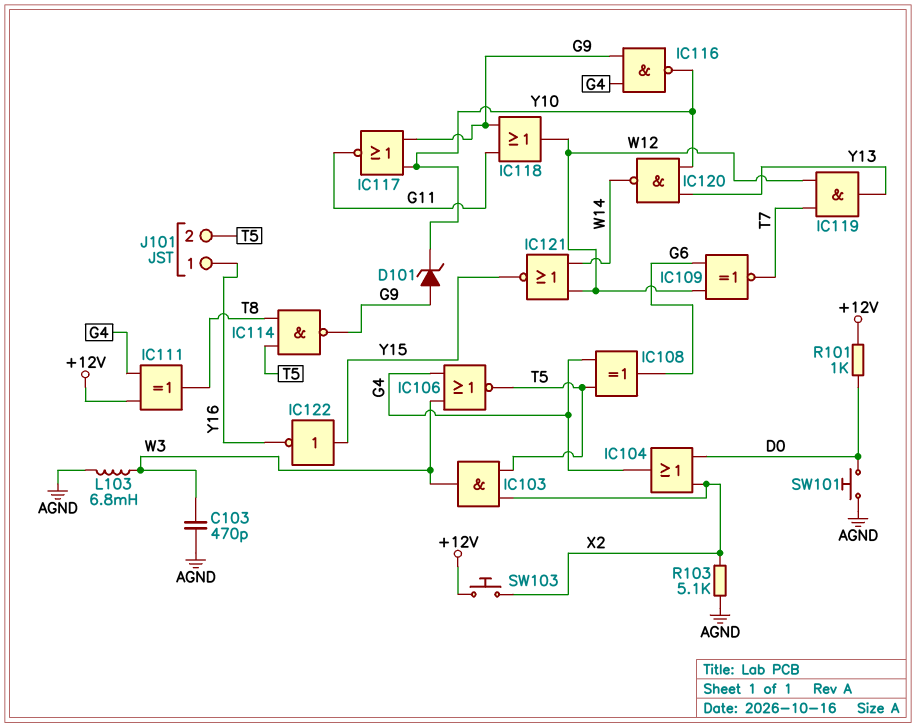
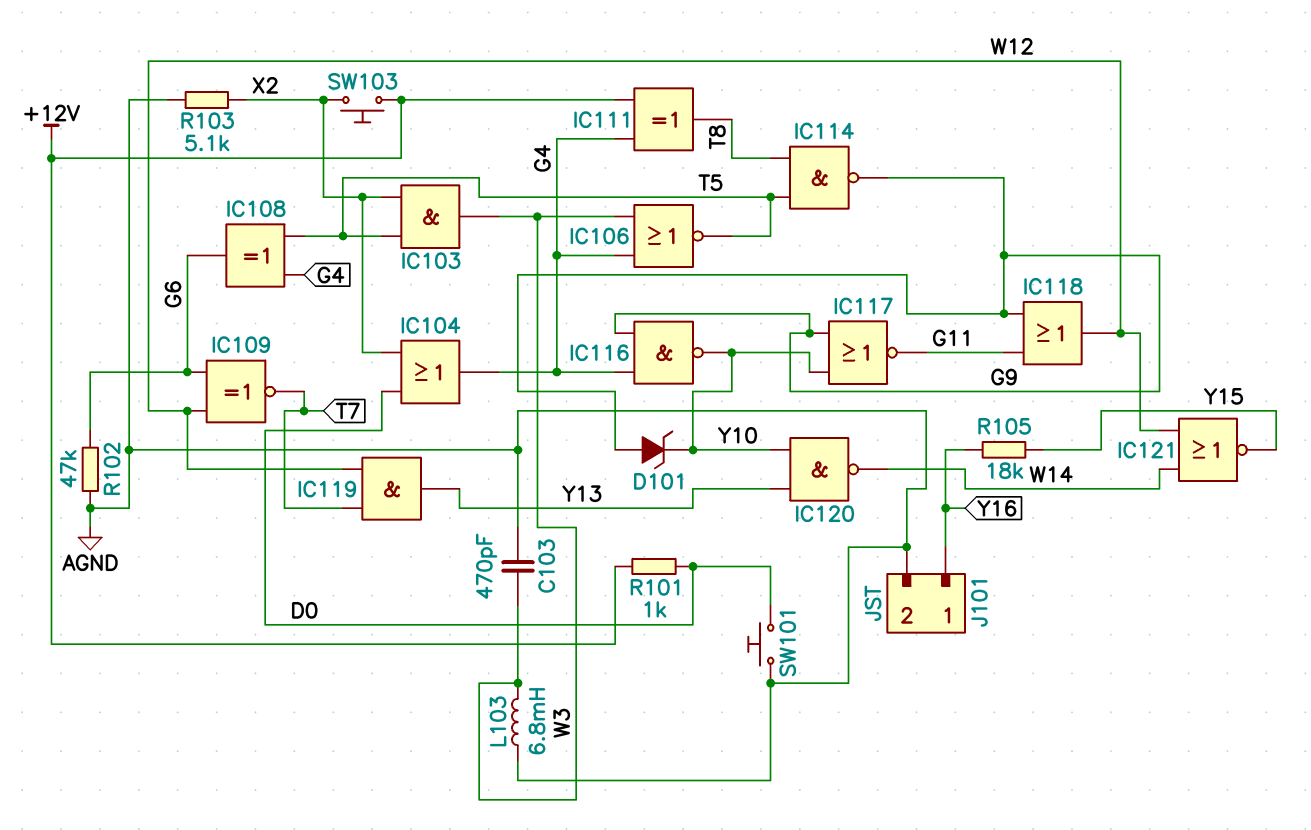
IC122: NOT (in Y15, out Y16) -> none
J101 pin 2: T5 -> AGND
R102: none -> 47k (AGND, G6)
R105: none -> 18k (Y15, Y16)

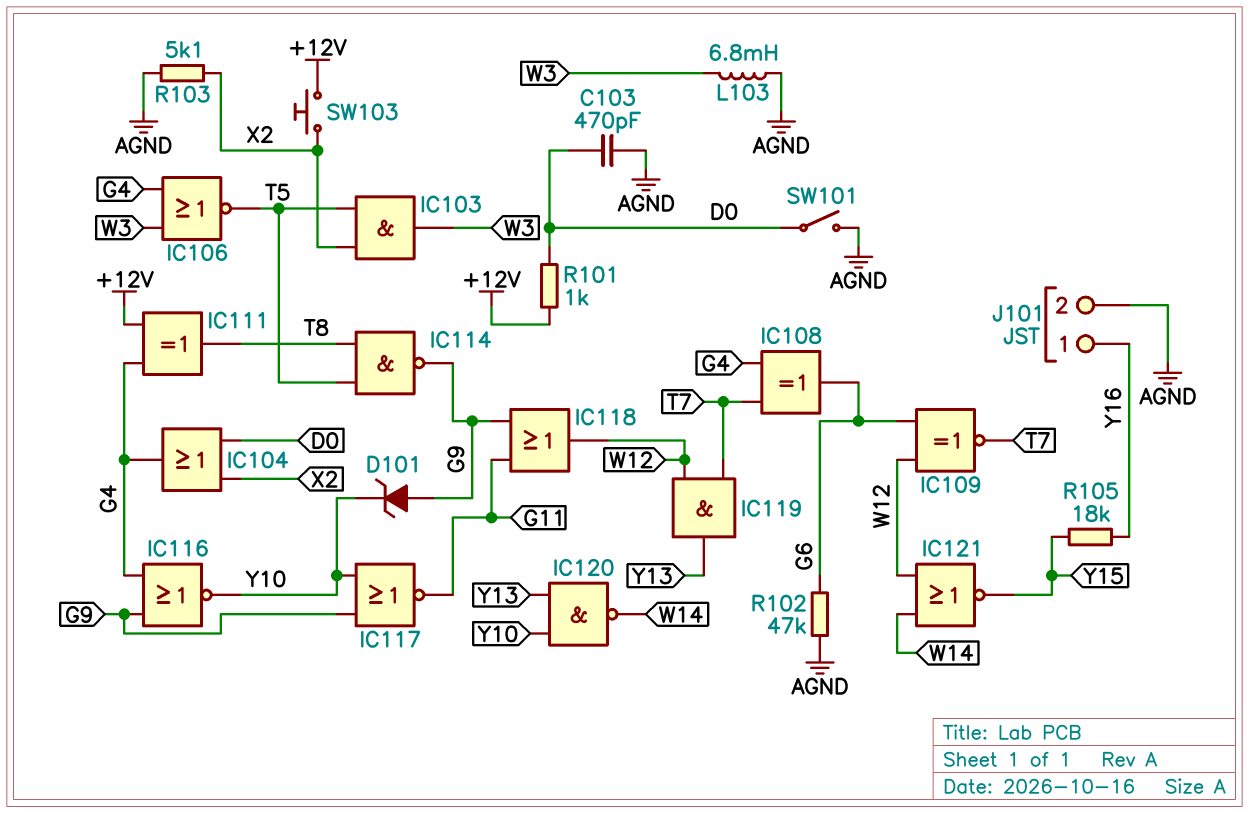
C103: 470pF (AGND, W3) -> 470pF (AGND, D0)
IC108: XOR (in G4, in T5, out G6) -> XOR (in G4, in T7, out G6)
IC116: NAND (in G4, in G9, out Y10) -> NOR (in G4, in G9, out Y10)
SW101: button (AGND, D0) -> switch (AGND, D0)

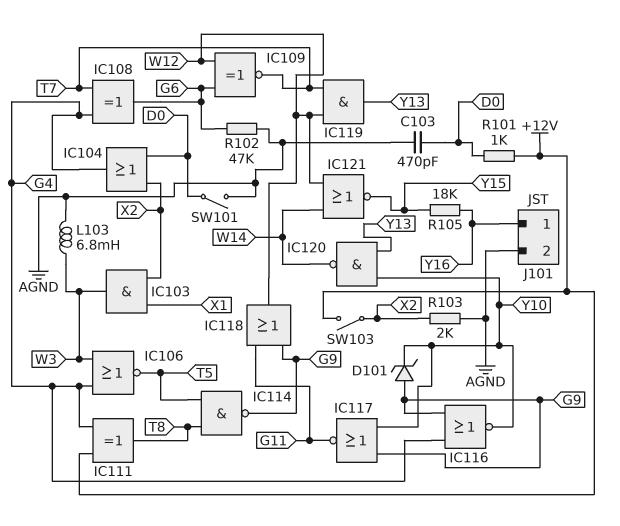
IC103: AND (in T5, in X2, out W3) -> AND (in X1, in X2, out W3)
R103: 5.1k (AGND, X2) -> 2k (AGND, X2)
SW103: button (+12V, X2) -> switch (+12V, X2)

